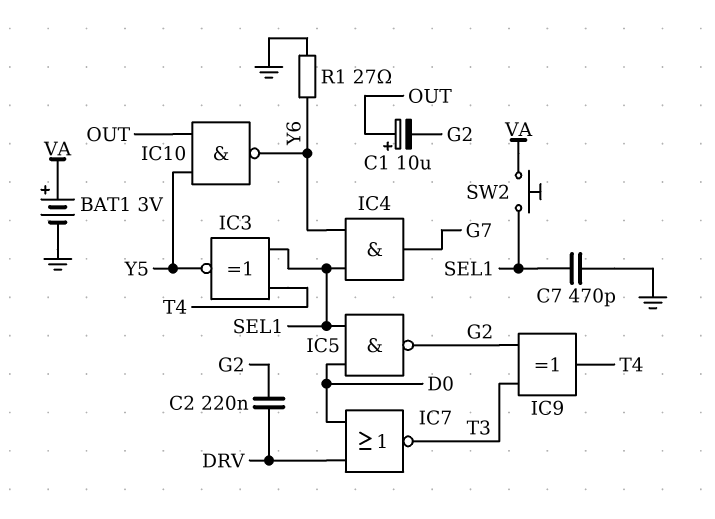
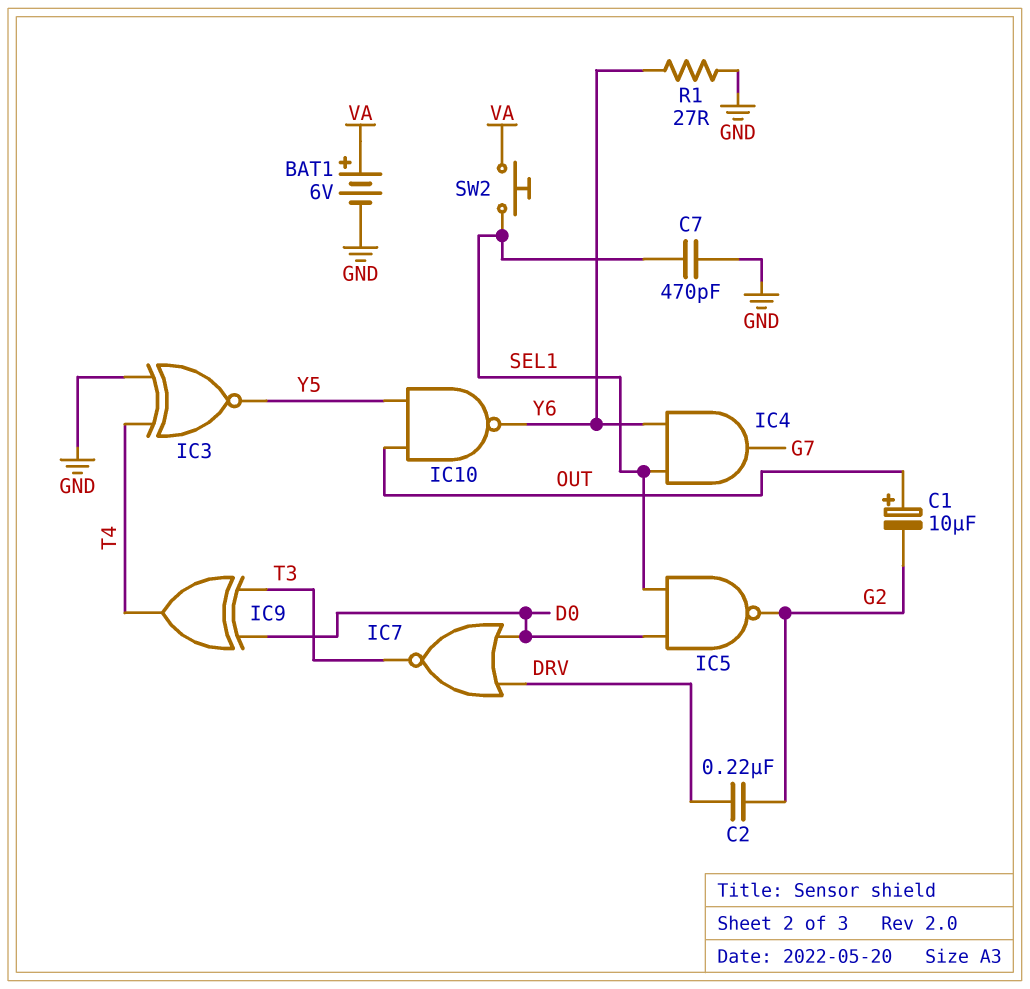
BAT1: 3V (plus VA, minus GND) -> 6V (plus VA, minus GND)
IC3: XNOR (in SEL1, in T4, out Y5) -> XNOR (in GND, in T4, out Y5)
IC9: XOR (in G2, in T3, out T4) -> XOR (in D0, in T3, out T4)

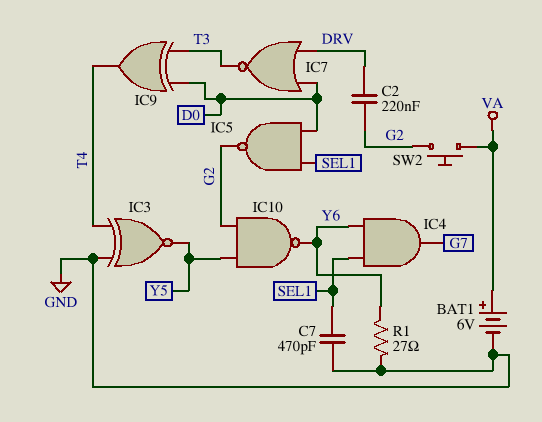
C1: 10uF (plus OUT, minus G2) -> none
IC10: NAND (in OUT, in Y5, out Y6) -> NAND (in G2, in Y5, out Y6)
SW2: button (SEL1, VA) -> button (G2, VA)

